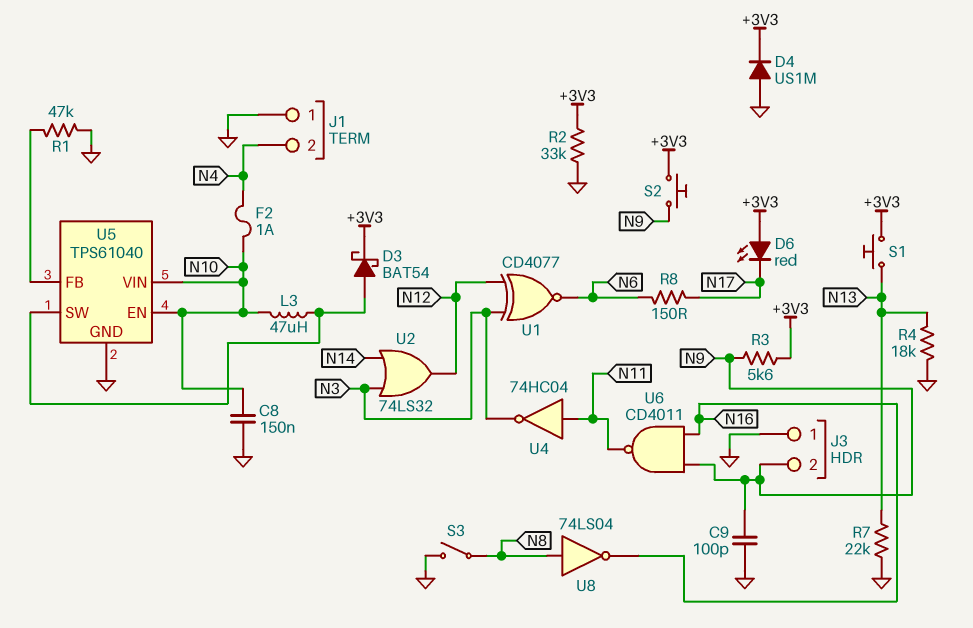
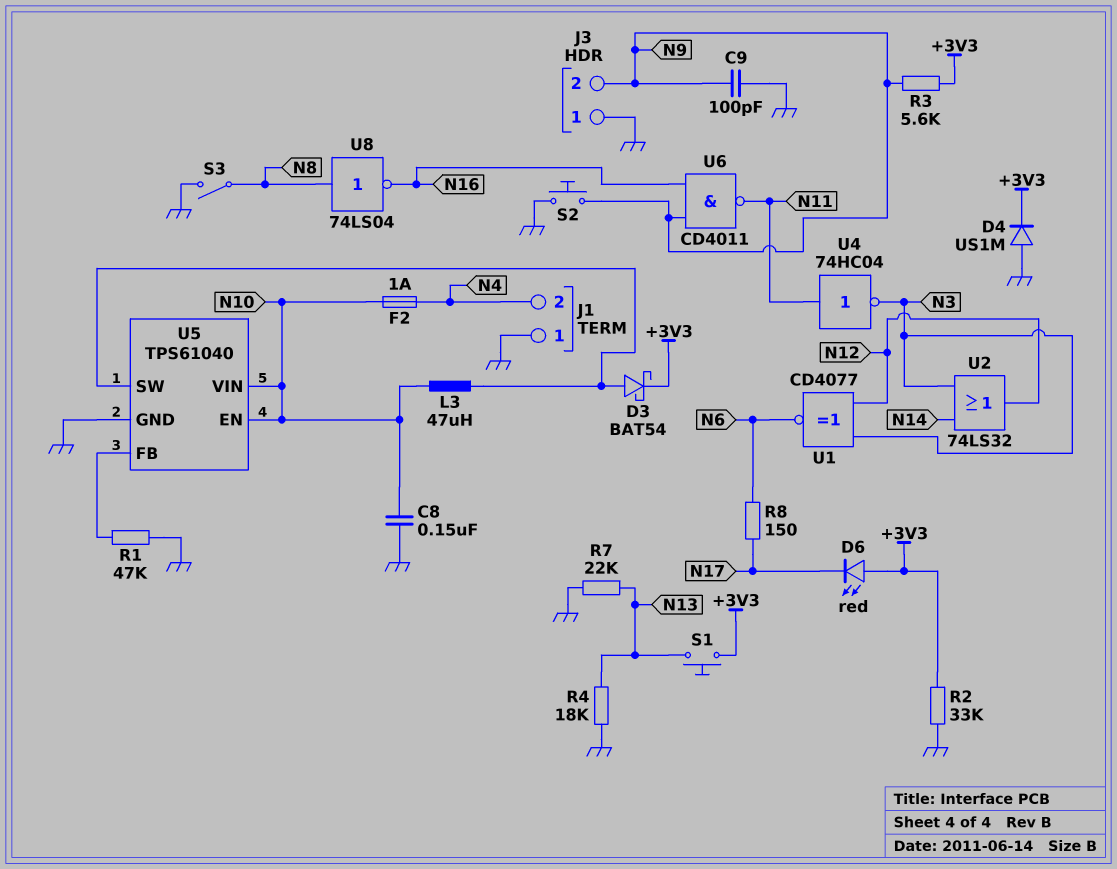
S2: button (+3V3, N9) -> button (GND, N9)

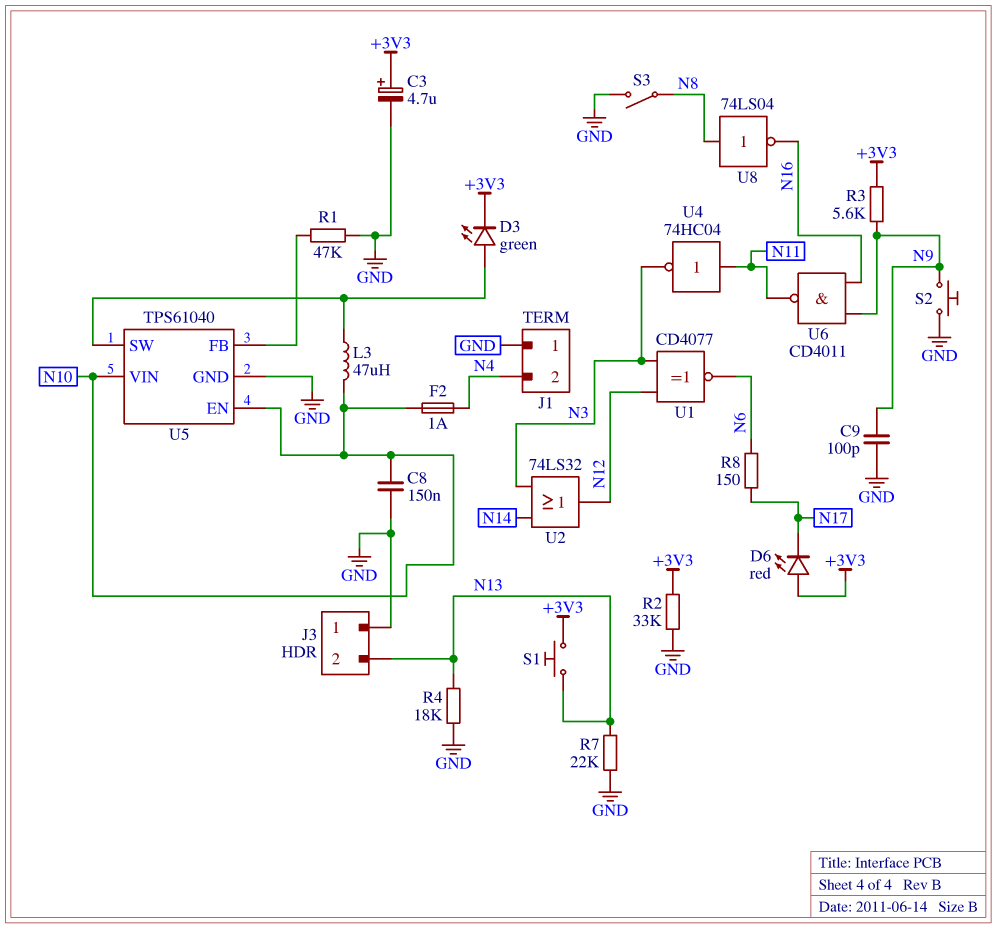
C3: none -> 4.7uF (plus +3V3, minus GND)
D3: schottky BAT54 (A U5/SW, K +3V3) -> LED green (A U5/SW, K +3V3)
D4: diode US1M (A GND, K +3V3) -> none
J3 pin 2: N9 -> N13

